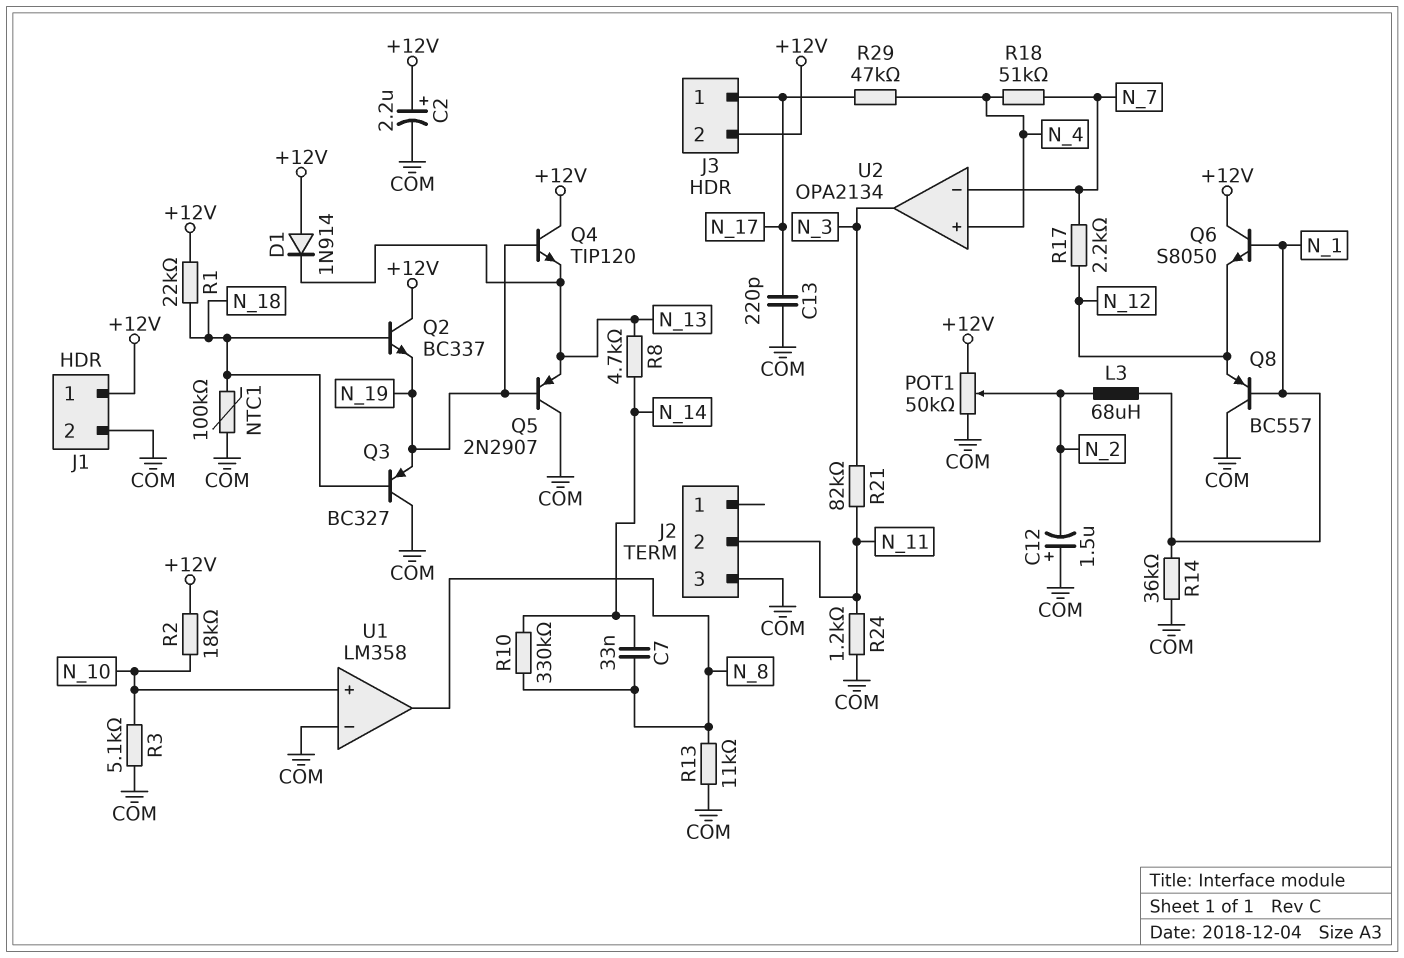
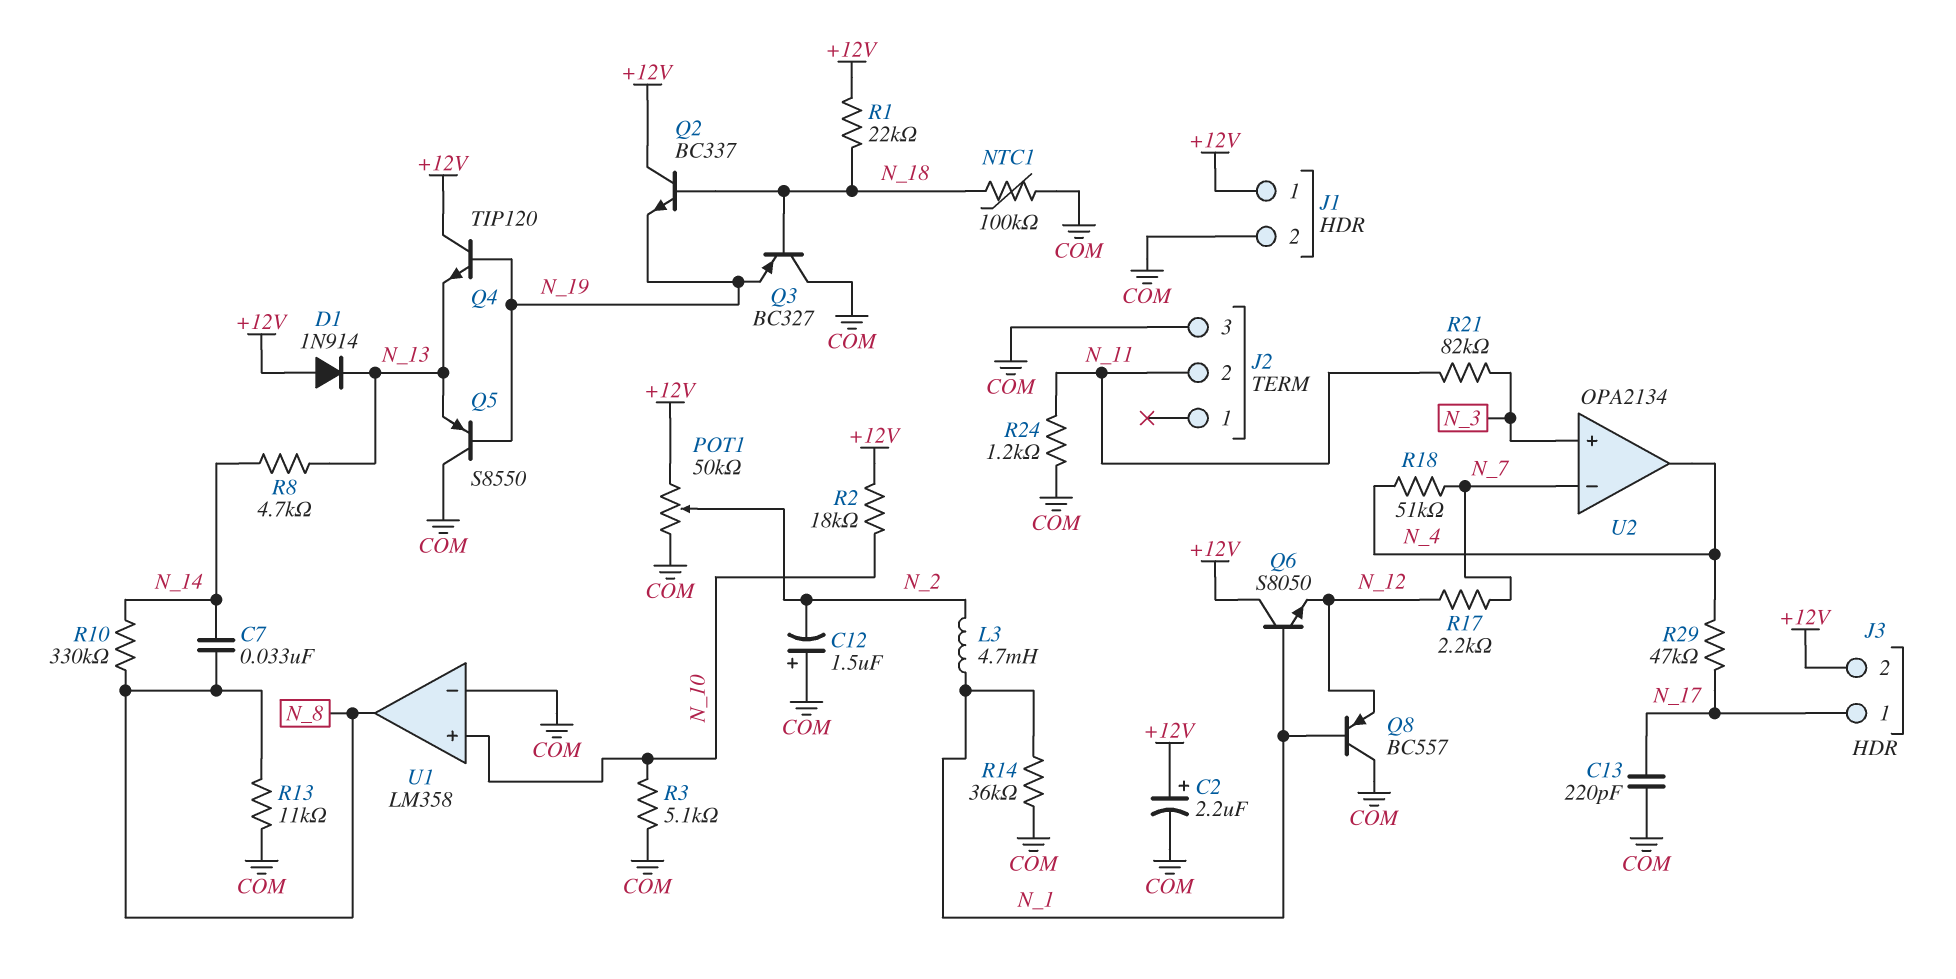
L3: 68uH (N_1, N_2) -> 4.7mH (N_1, N_2)
Q5: PNP 2N2907 (B N_19, C COM, E N_13) -> PNP S8550 (B N_19, C COM, E N_13)
U2 pin in+: N_4 -> N_3
U2 pin out: N_3 -> N_4

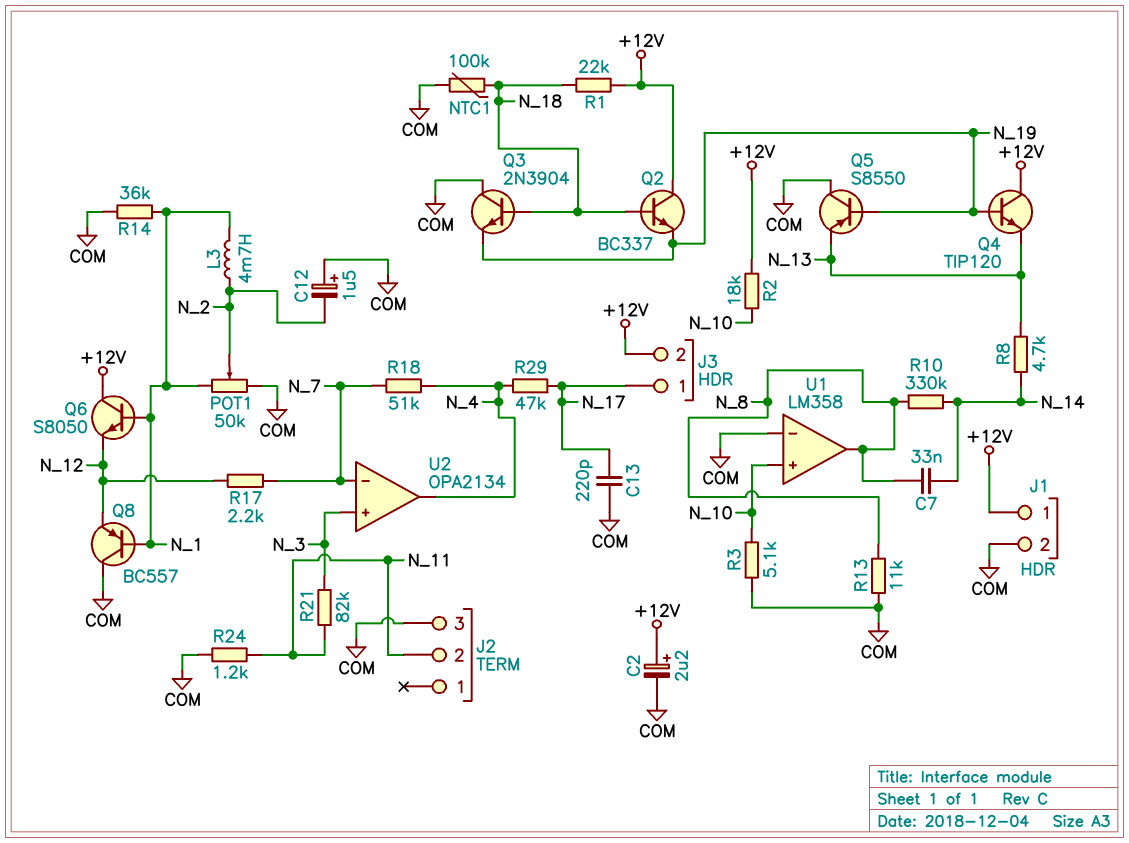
D1: diode 1N914 (A +12V, K N_13) -> none
POT1: 50k (+12V, COM, wiper N_2) -> 50k (COM, N_1, wiper N_2)
Q3: PNP BC327 (B N_18, C COM, E N_19) -> NPN 2N3904 (B N_18, C COM, E N_19)

